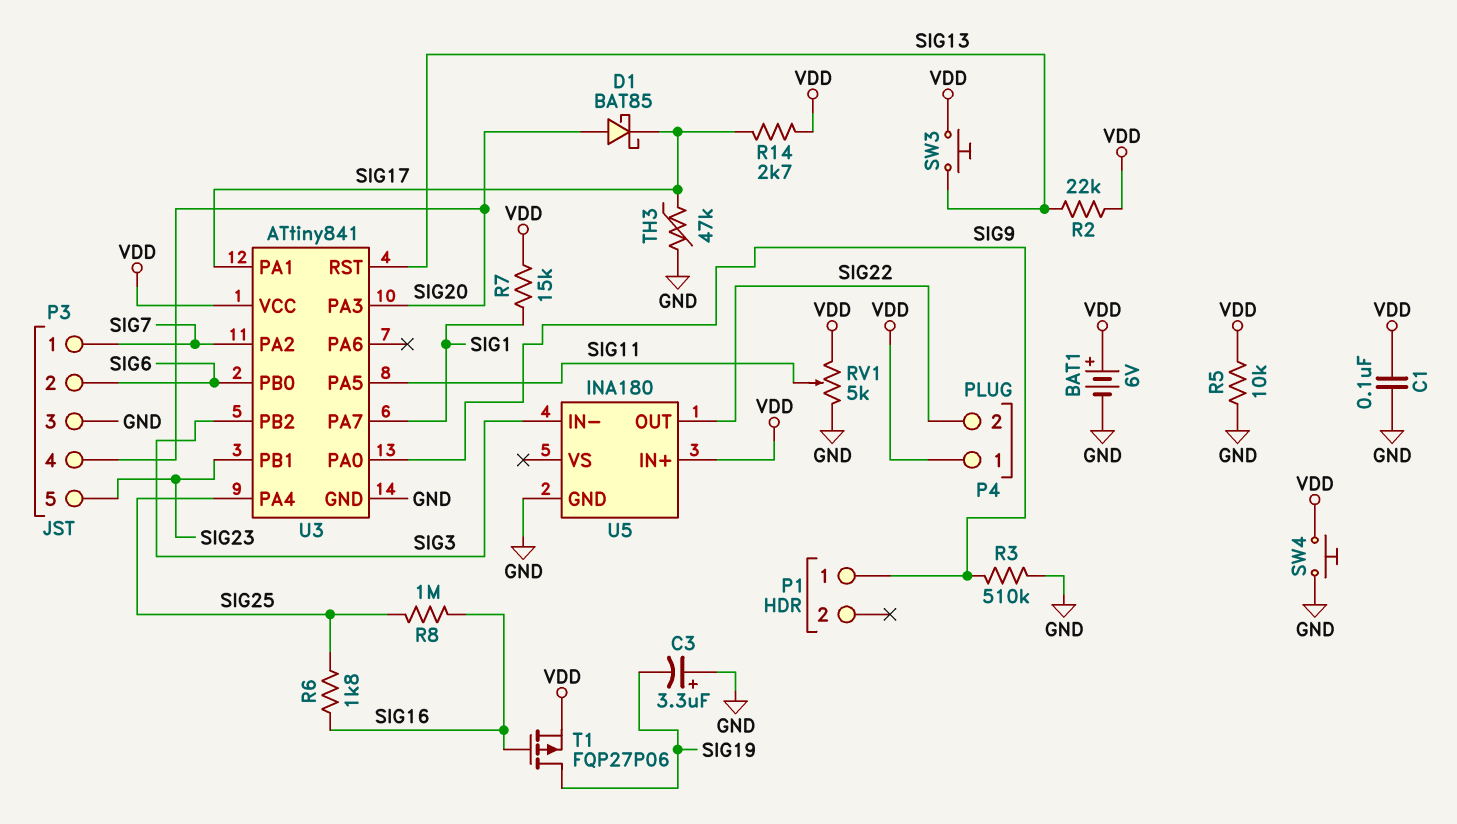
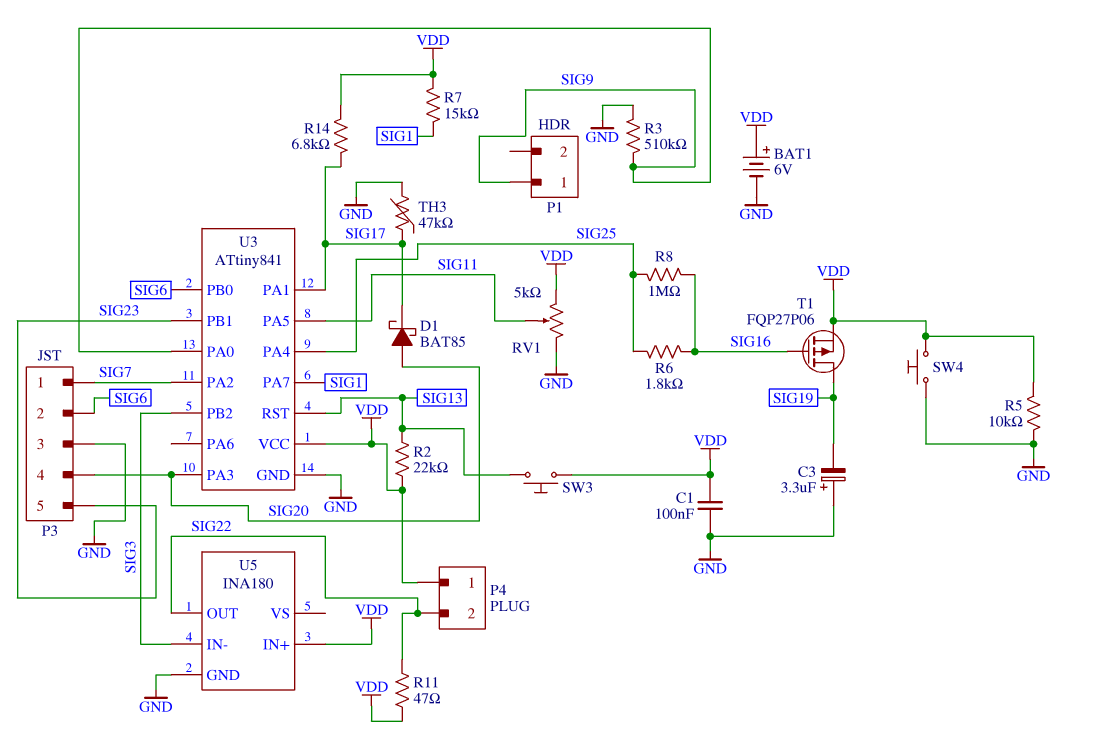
R11: none -> 47 (SIG22, VDD)
R14: 2.7k (SIG17, VDD) -> 6.8k (SIG17, VDD)

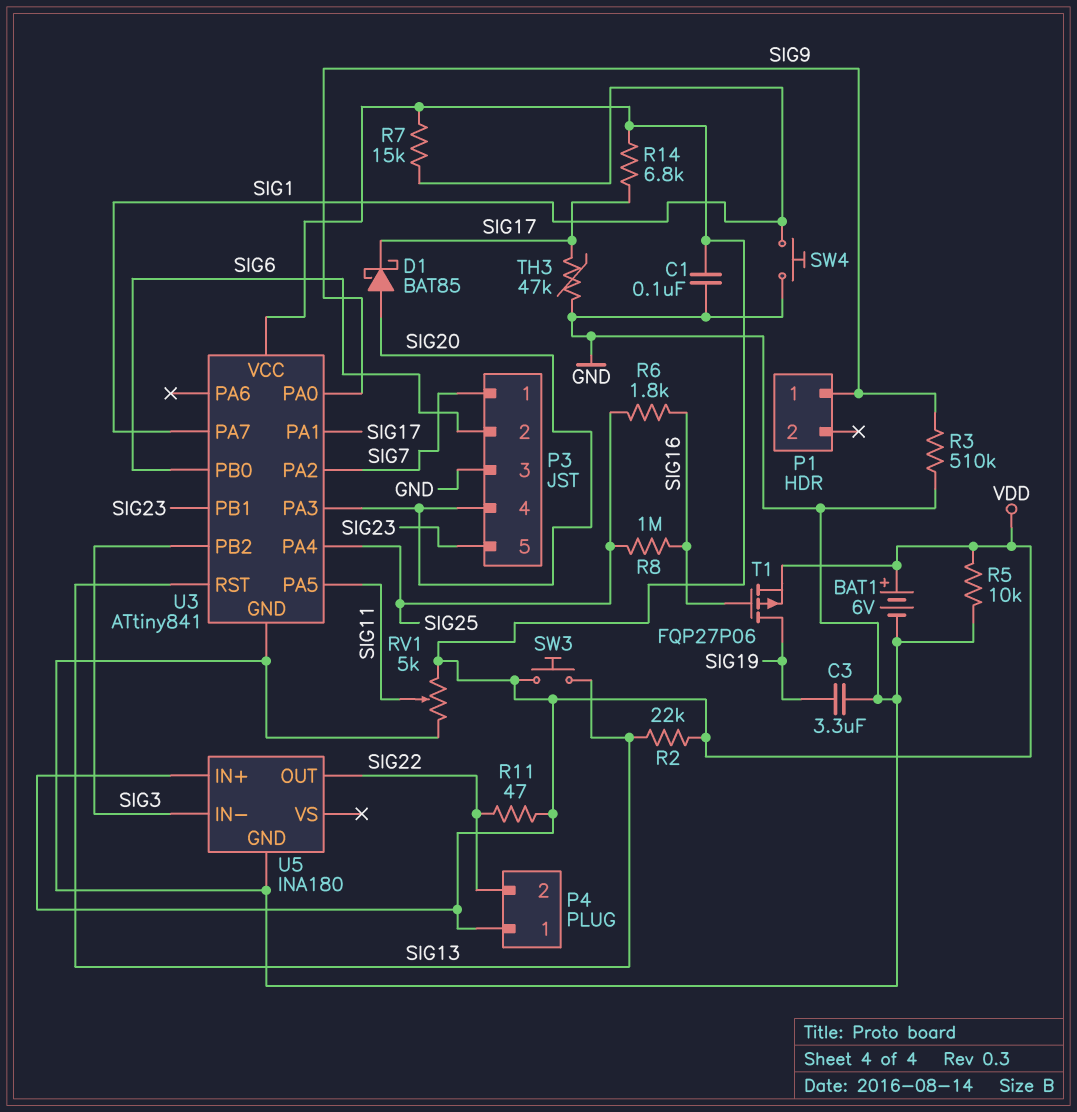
C3: 3.3uF (plus GND, minus SIG19) -> 3.3uF (GND, SIG19)
SW4: button (GND, VDD) -> button (GND, SIG1)

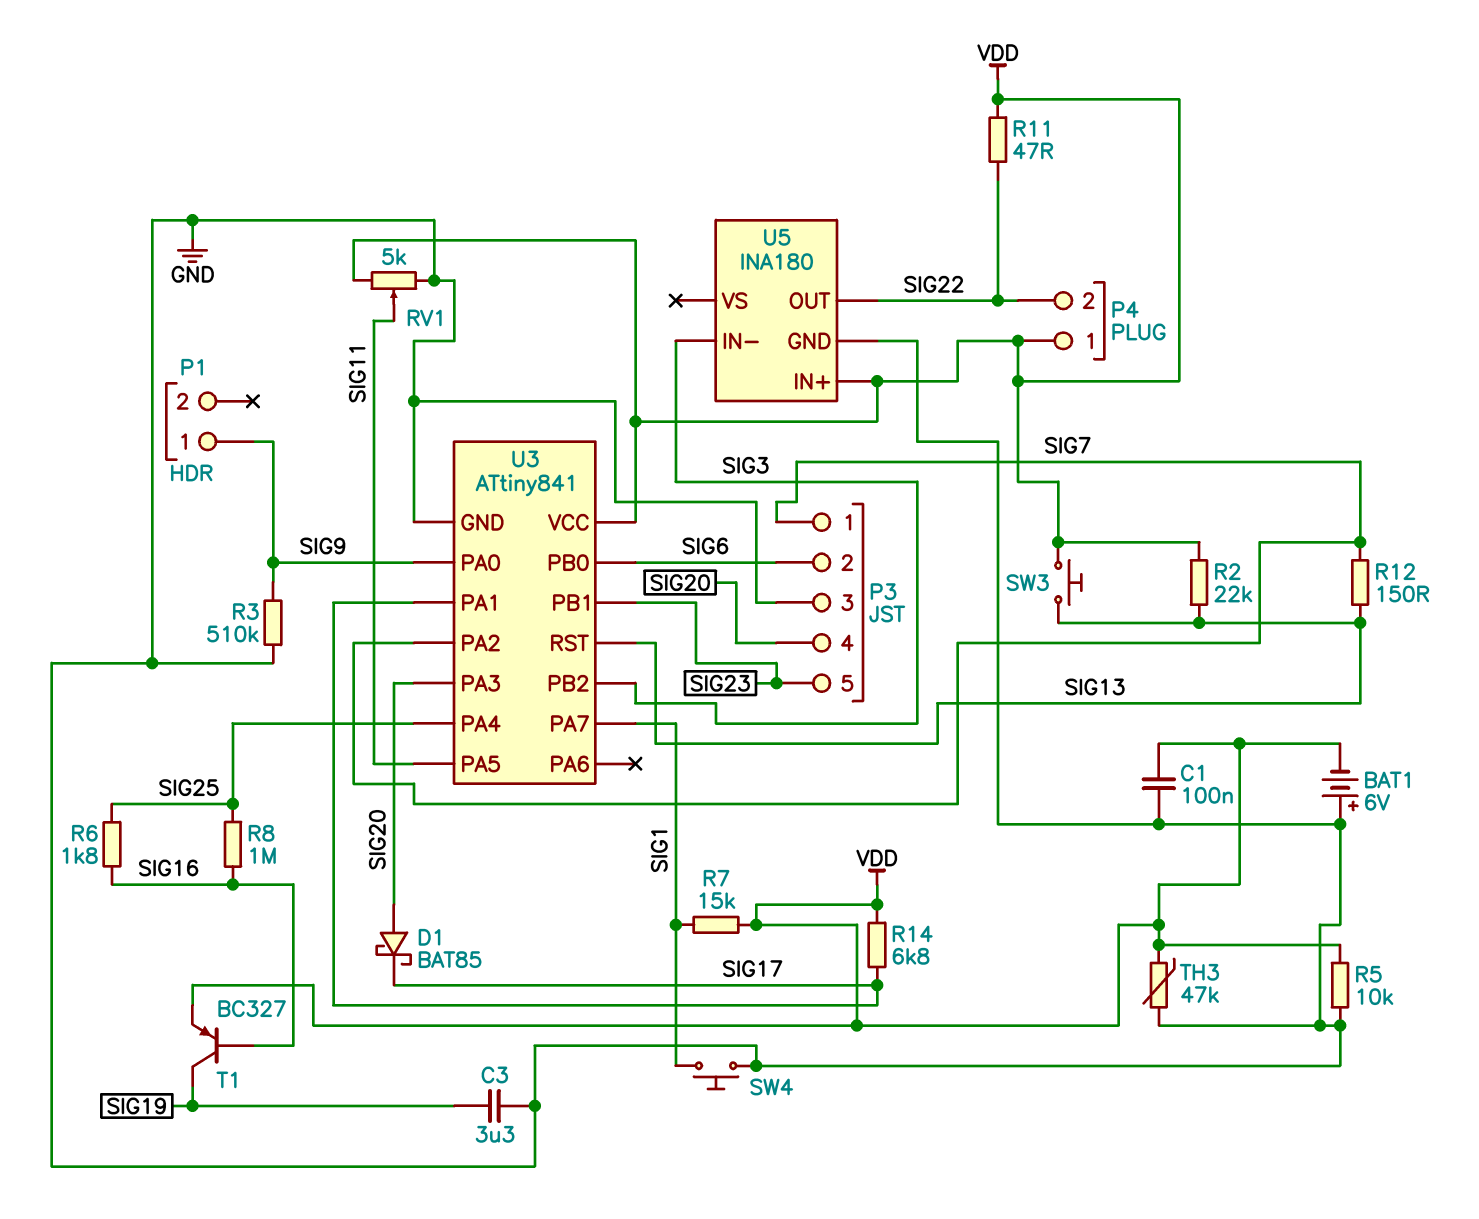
BAT1: 6V (plus VDD, minus GND) -> 6V (plus GND, minus VDD)
R12: none -> 150 (SIG7, SIG13)
T1: PMOS FQP27P06 (G SIG16, D SIG19, S VDD) -> PNP BC327 (B SIG16, C SIG19, E VDD)
TH3: 47k (GND, SIG17) -> 47k (GND, VDD)

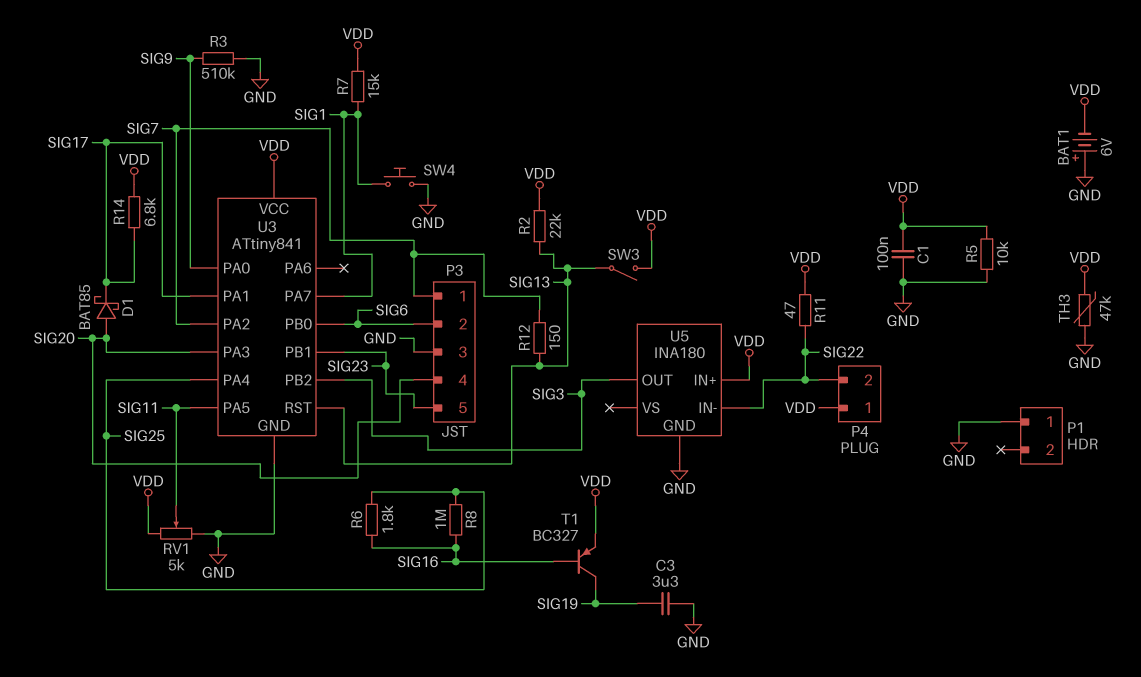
P1 pin 1: SIG9 -> GND
SW3: button (SIG13, VDD) -> switch (SIG13, VDD)
U5 pin IN-: SIG3 -> SIG22
U5 pin OUT: SIG22 -> SIG3

